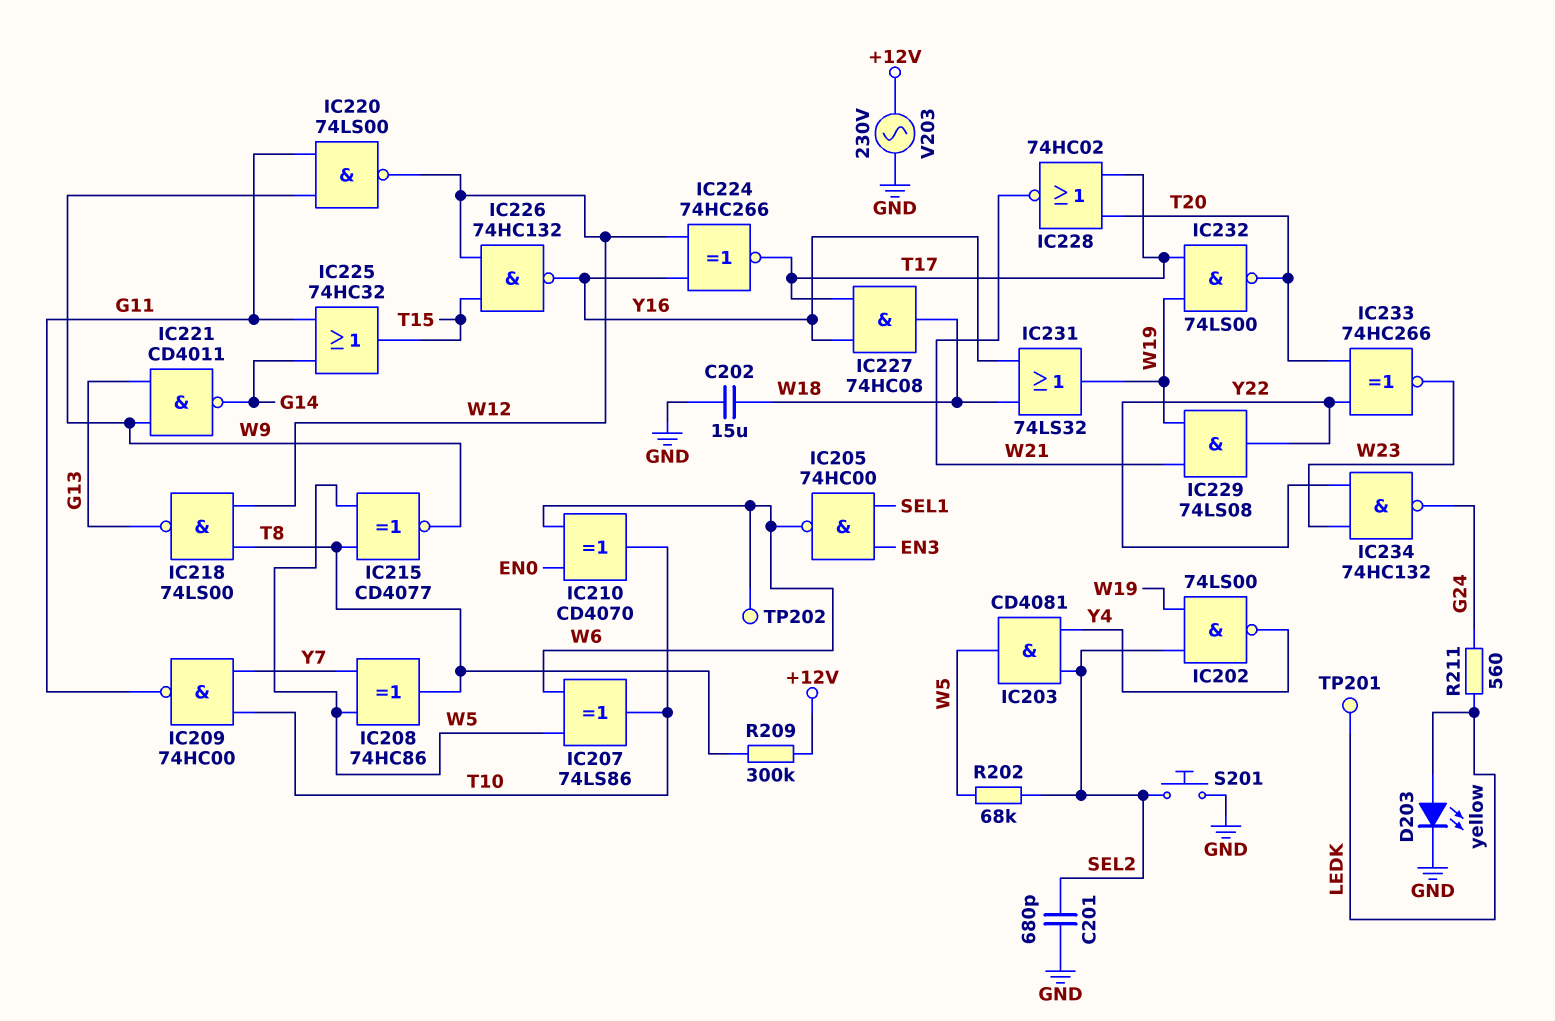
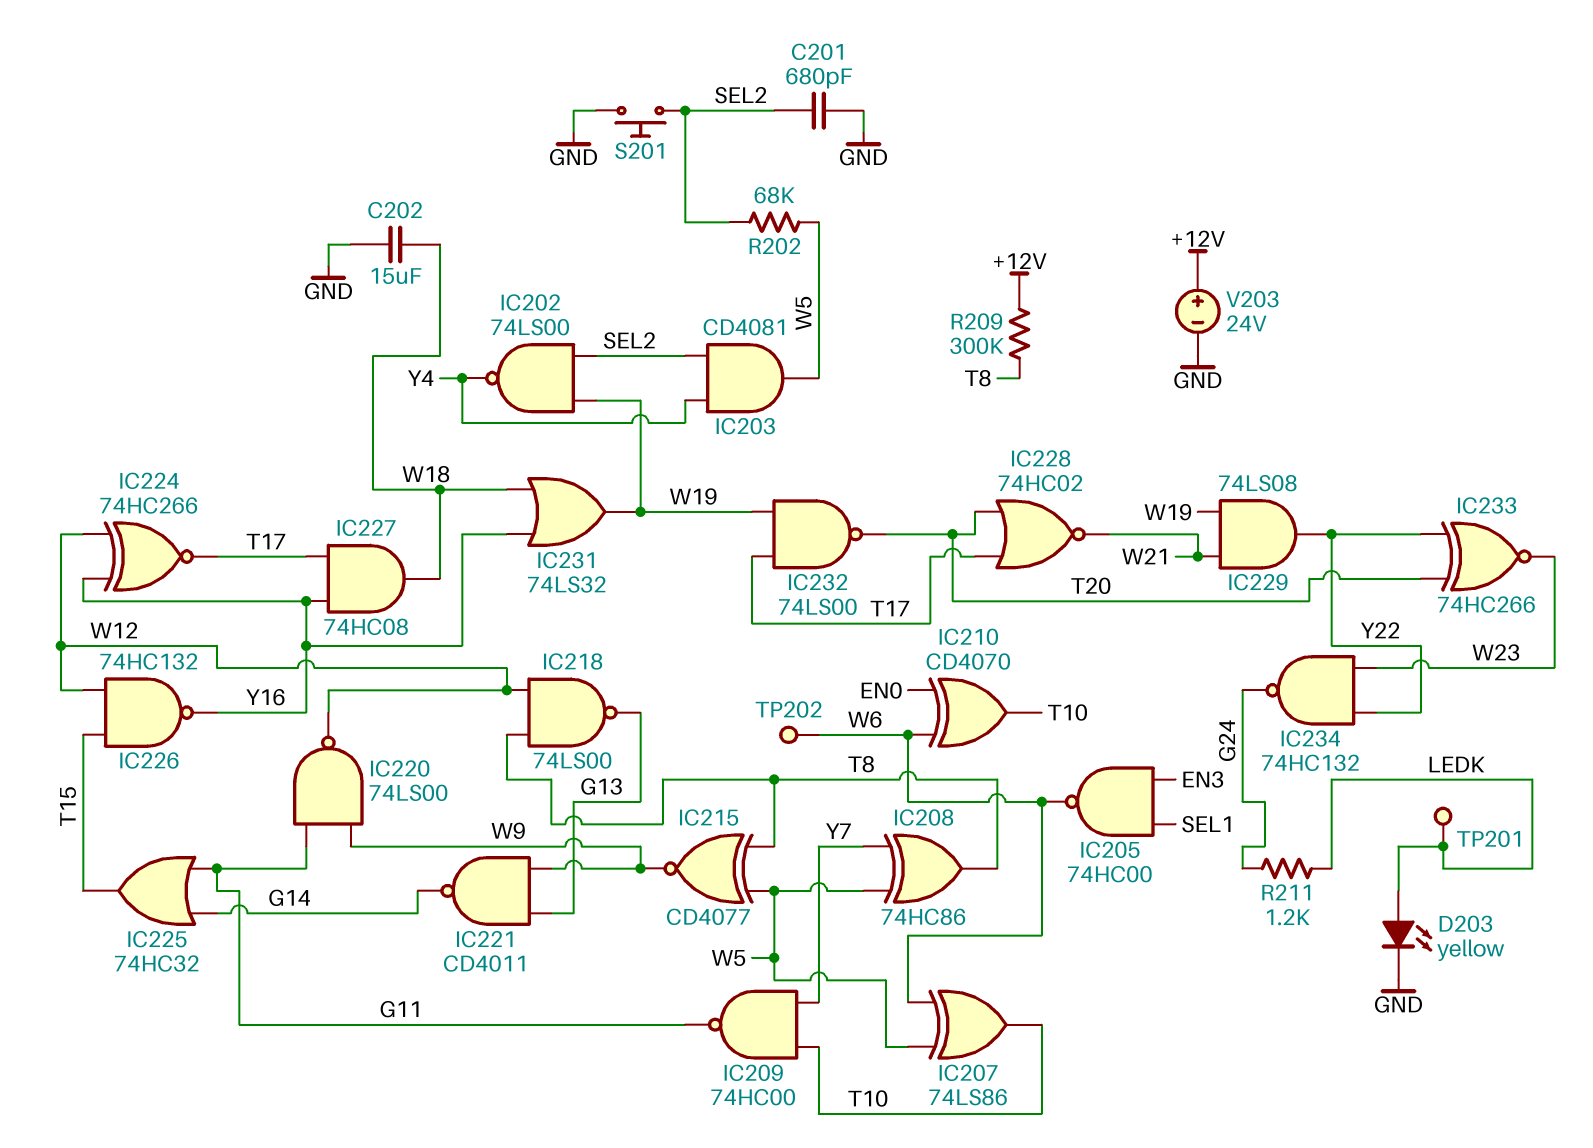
R211: 560 (G24, LEDK) -> 1.2k (G24, LEDK)
V203: AC 230V (+12V, GND) -> 24V (plus +12V, minus GND)

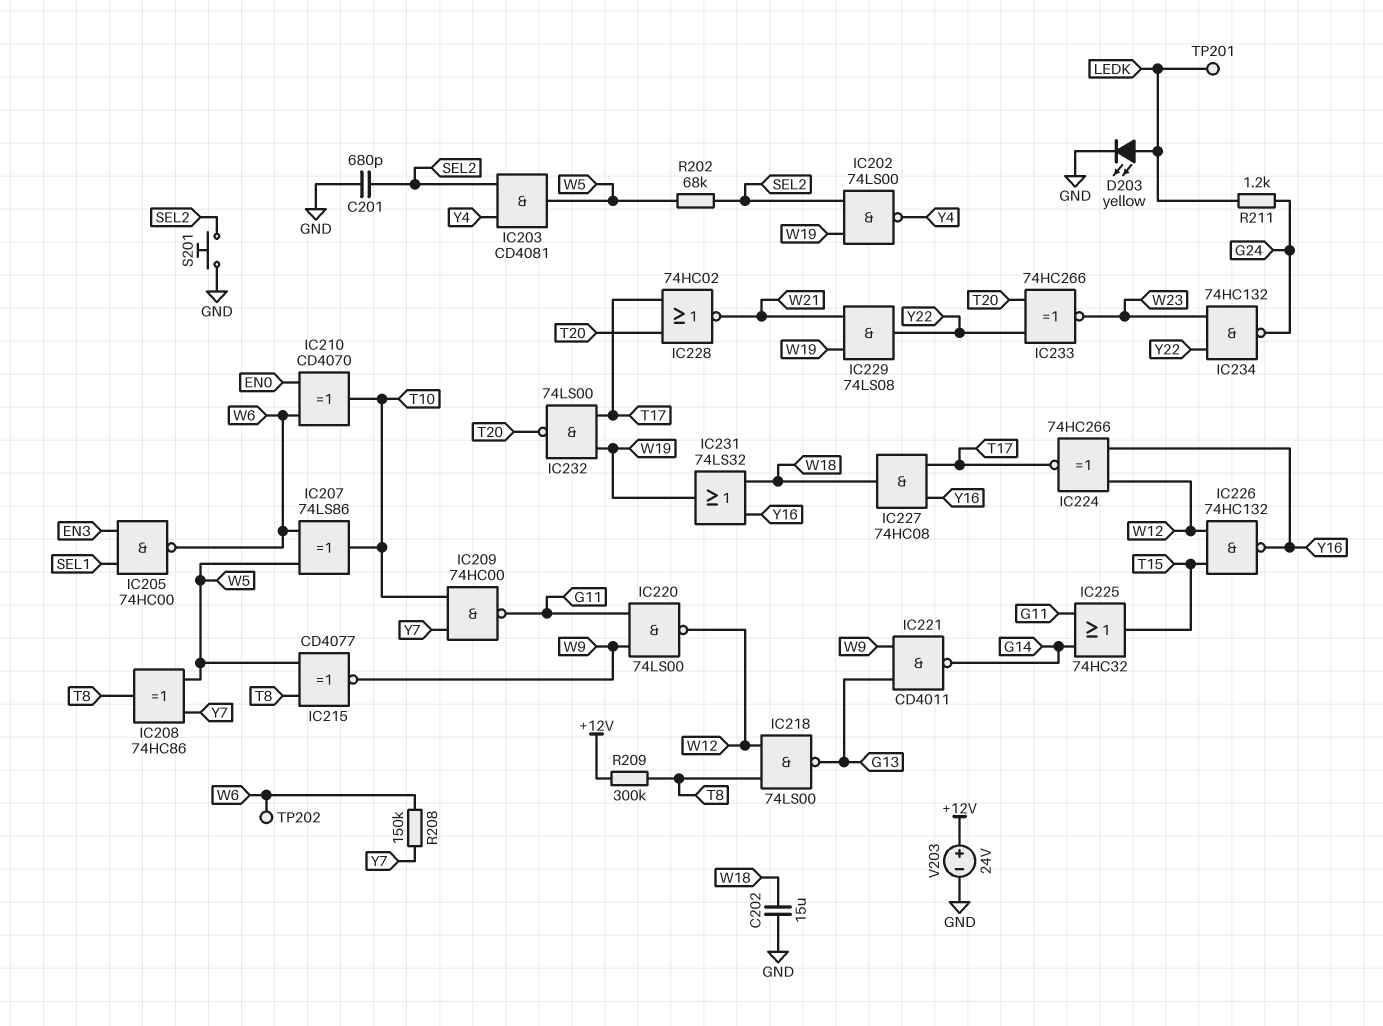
R208: none -> 150k (W6, Y7)

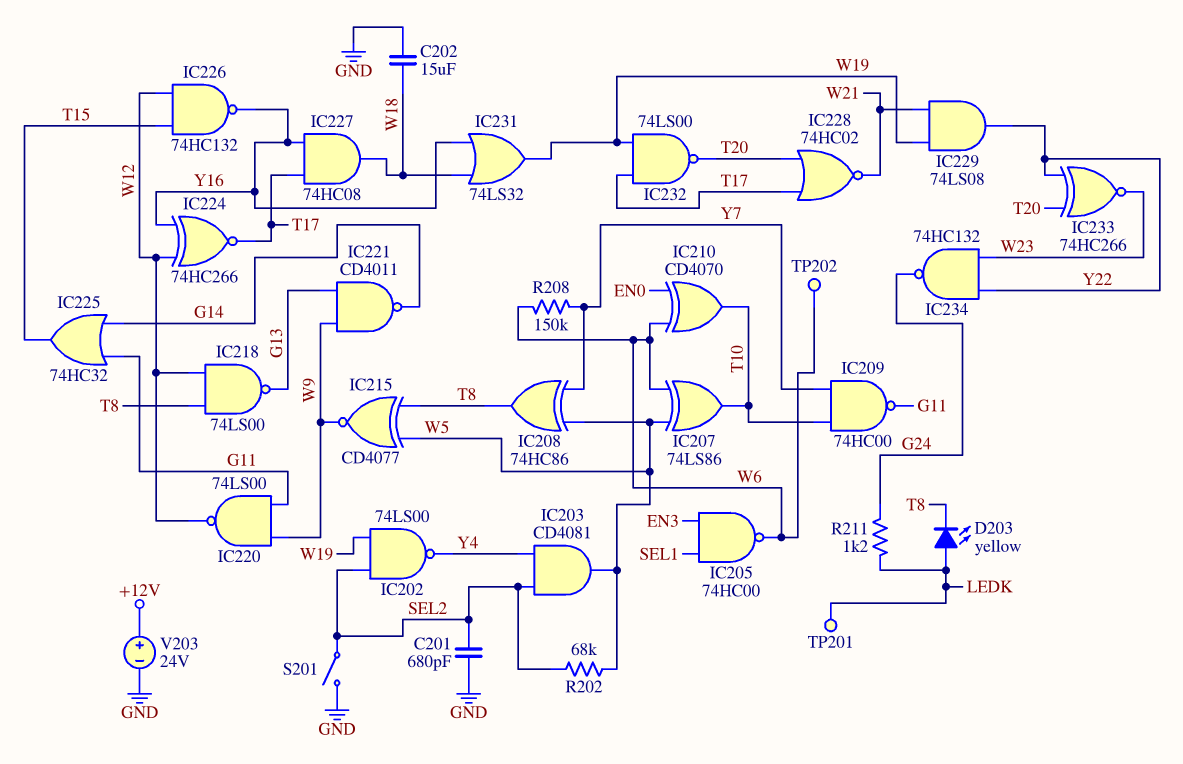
D203: LED yellow (A LEDK, K GND) -> LED yellow (A LEDK, K T8)
R209: 300k (+12V, T8) -> none
S201: button (GND, SEL2) -> switch (GND, SEL2)

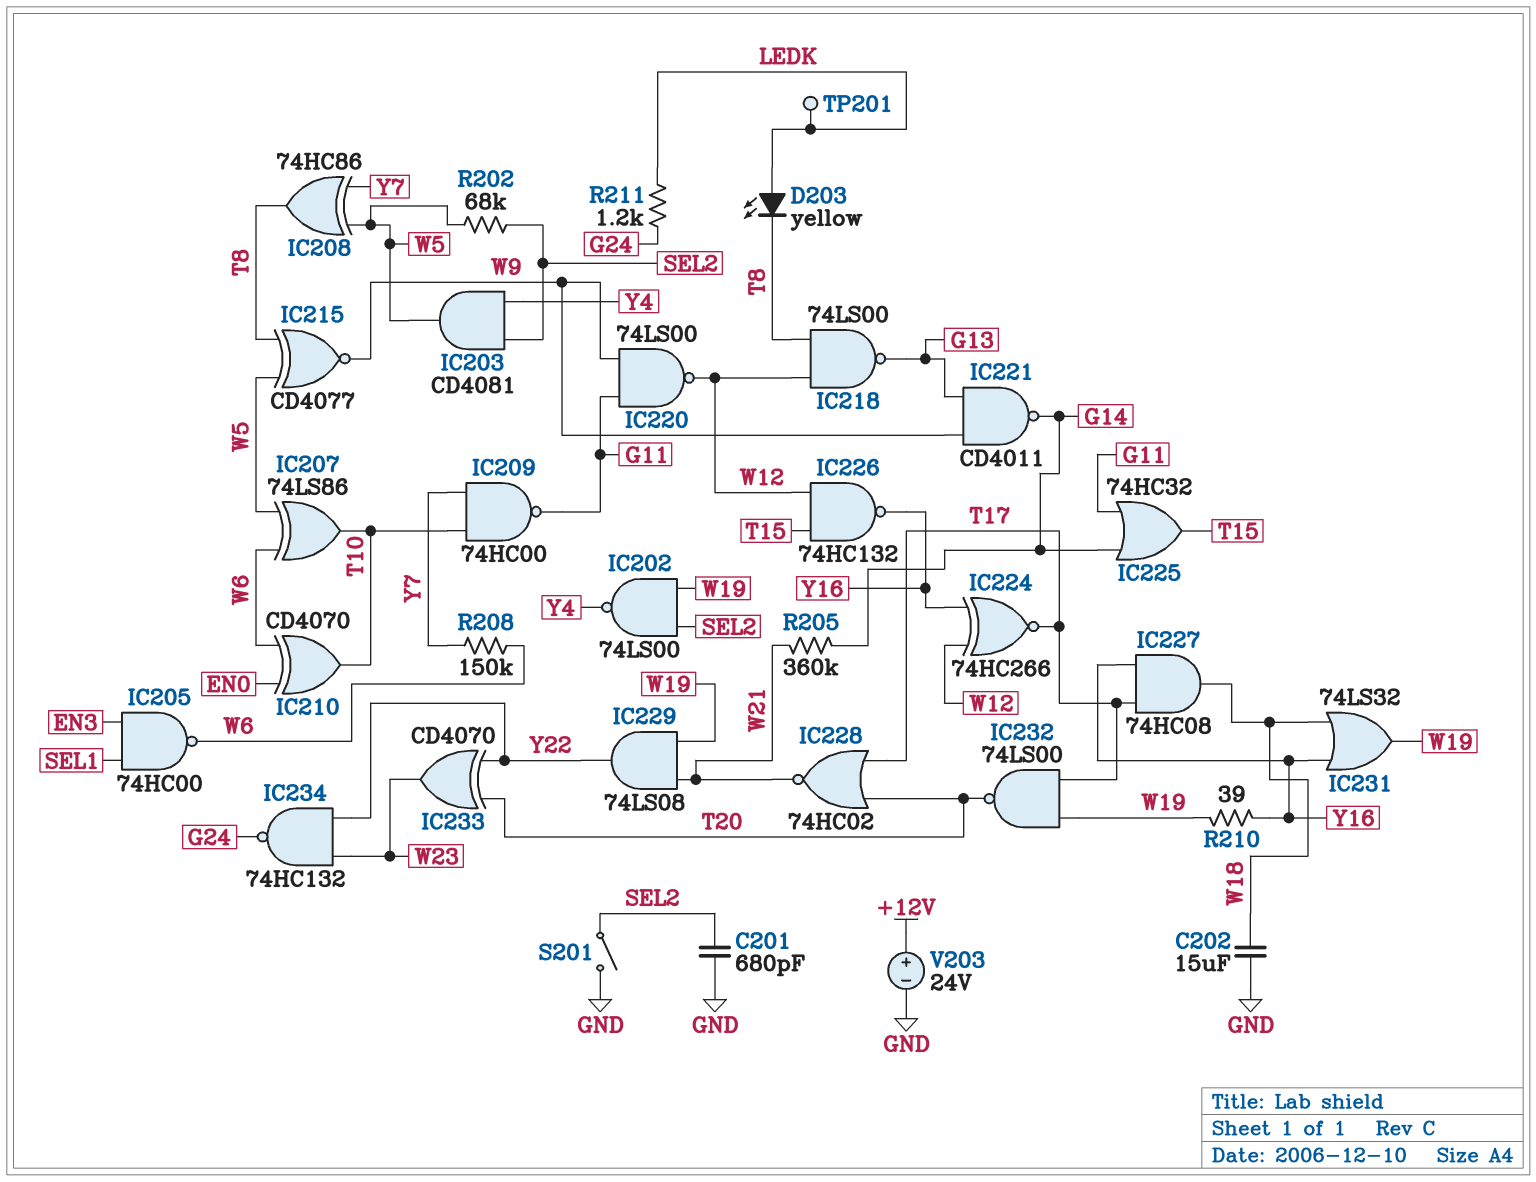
IC233: XNOR 74HC266 (in T20, in Y22, out W23) -> XOR CD4070 (in T20, in Y22, out W23)
R205: none -> 360k (G14, W21)
R210: none -> 39 (W19, Y16)
TP202: test point (W6) -> none

